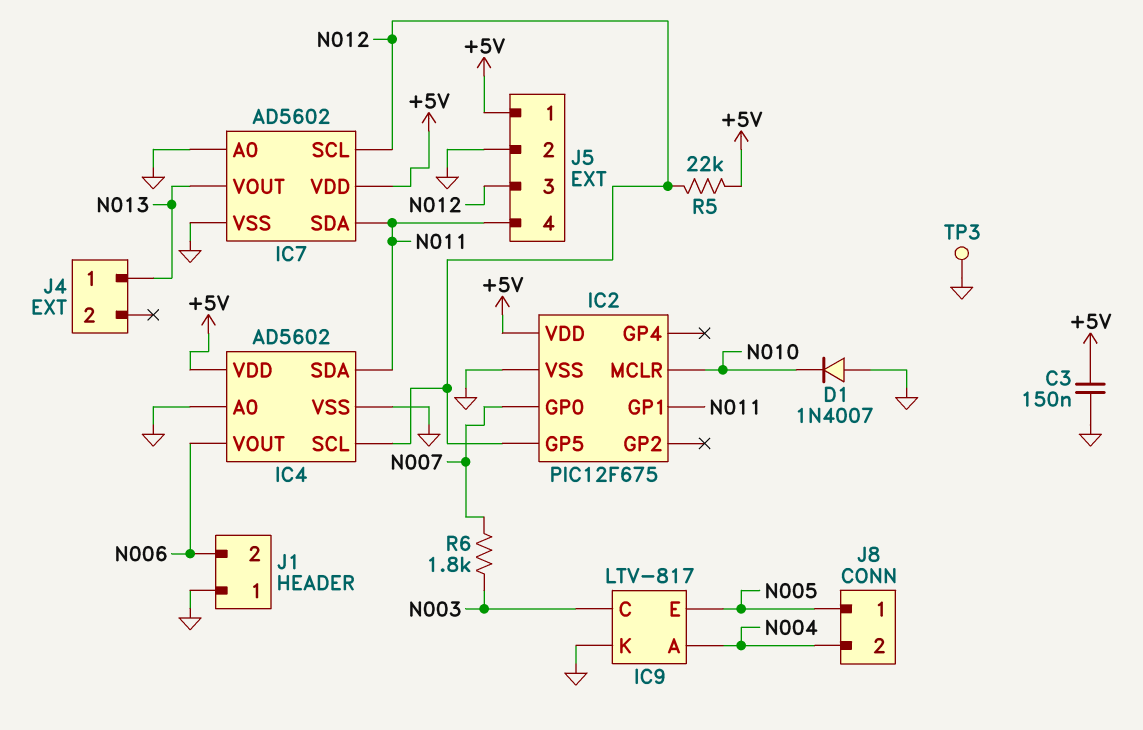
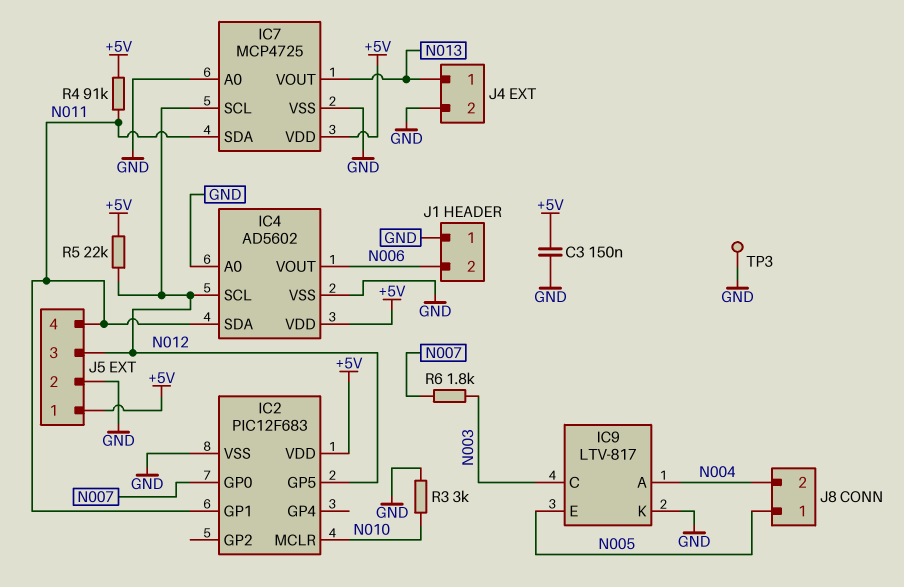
D1: diode 1N4007 (A GND, K N010) -> none
IC2: PIC12F675 -> PIC12F683
IC7: AD5602 -> MCP4725
J4 pin 2: none -> GND
R3: none -> 3k (GND, N010)
R4: none -> 91k (+5V, N011)

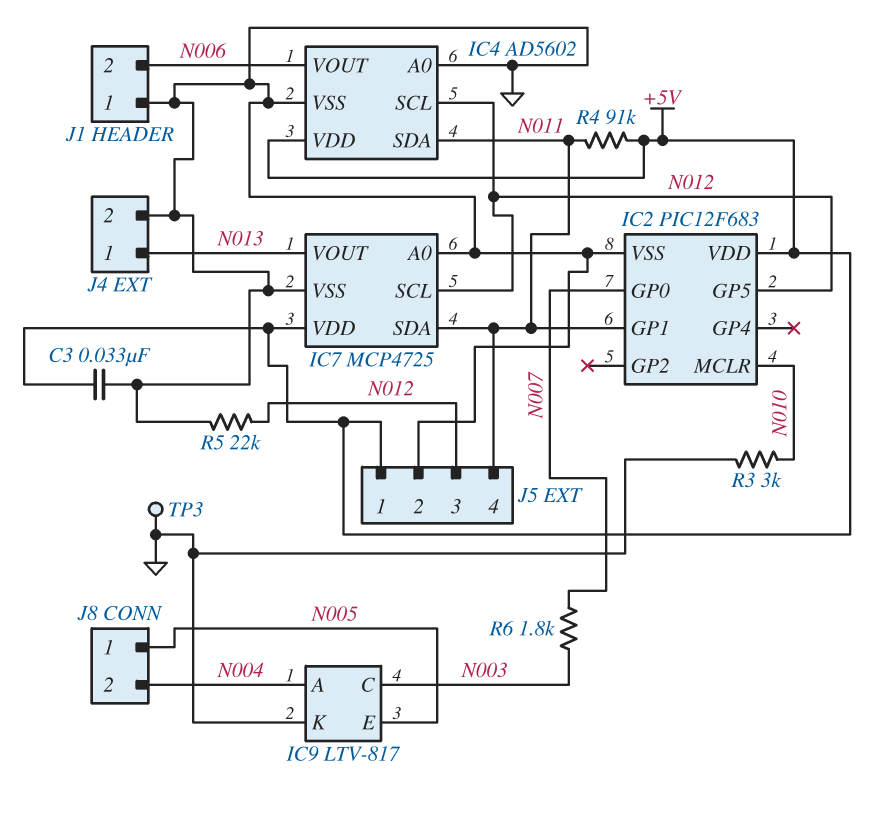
C3: 150nF (+5V, GND) -> 33nF (+5V, GND)
R5: 22k (+5V, N012) -> 22k (GND, N012)

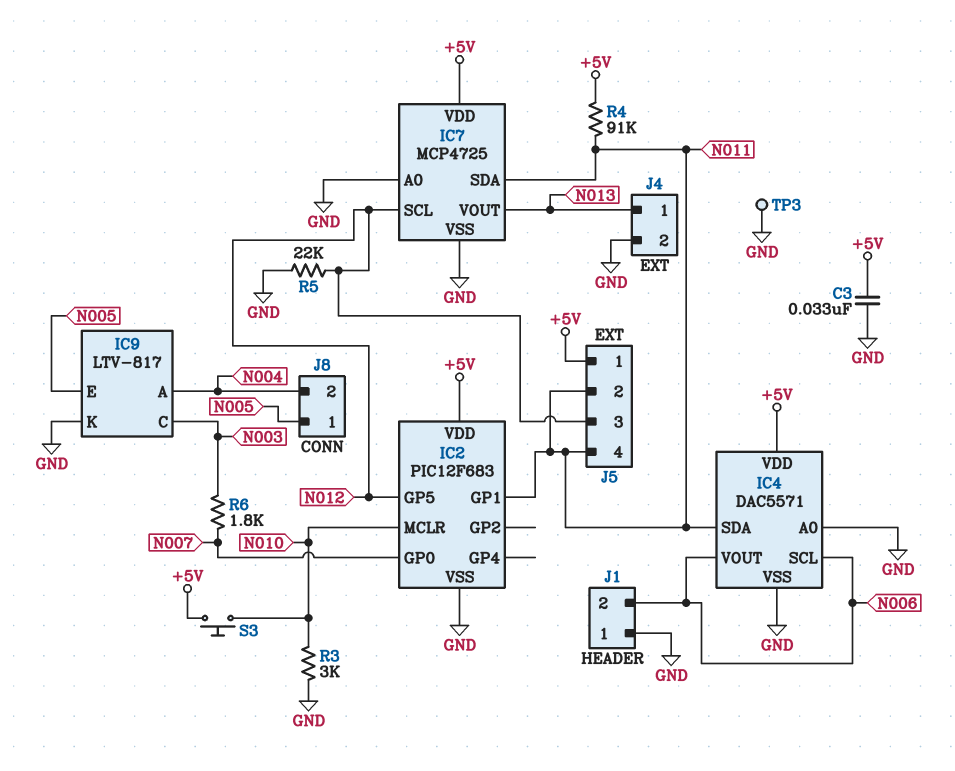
IC4: AD5602 -> DAC5571
IC4 pin SCL: N012 -> N006
J5 pin 2: GND -> N011
S3: none -> button (+5V, N010)

